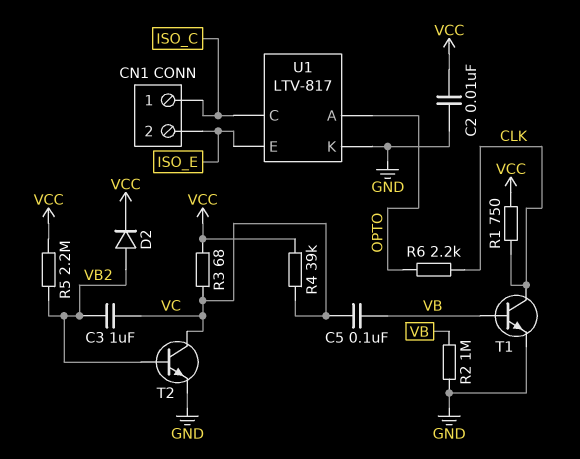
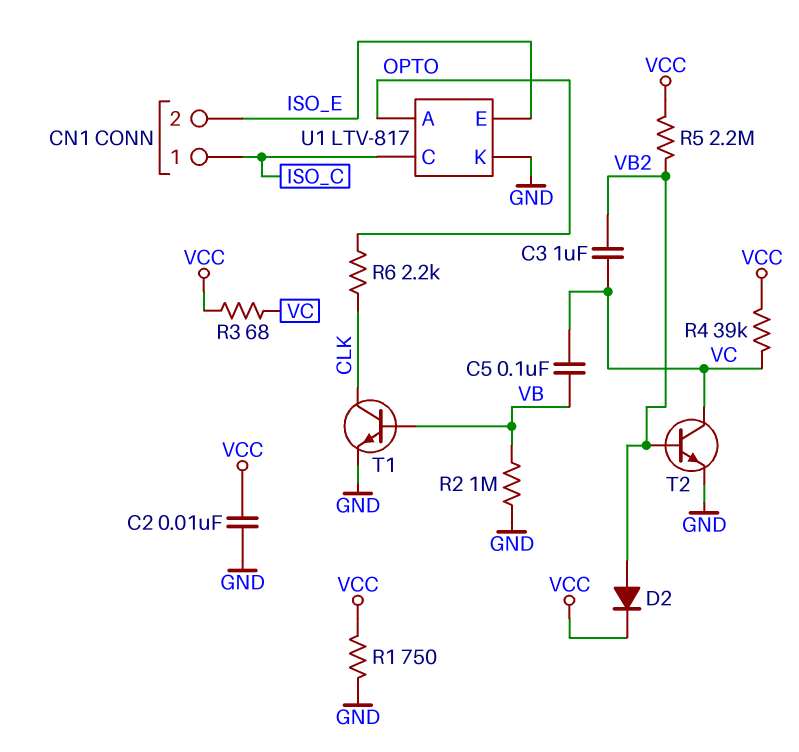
R1: 750 (CLK, VCC) -> 750 (GND, VCC)

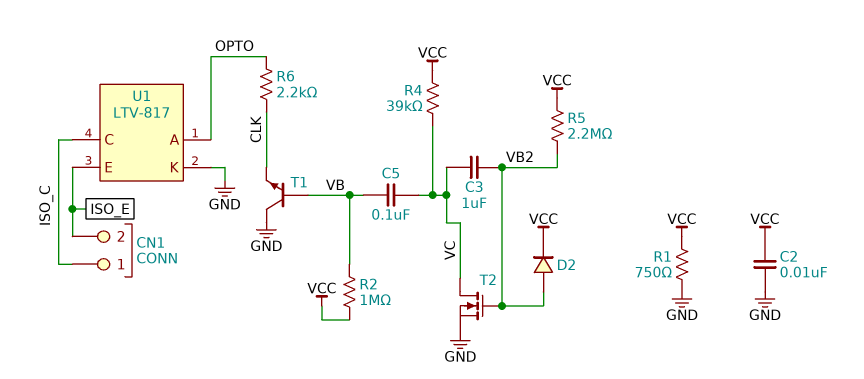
R2: 1M (GND, VB) -> 1M (VB, VCC)
R3: 68 (VC, VCC) -> none
T1: NPN (B VB, C CLK, E GND) -> NPN (B VB, C GND, E CLK)
T2: NPN (B VB2, C VC, E GND) -> NMOS (G VB2, D VC, S GND)

